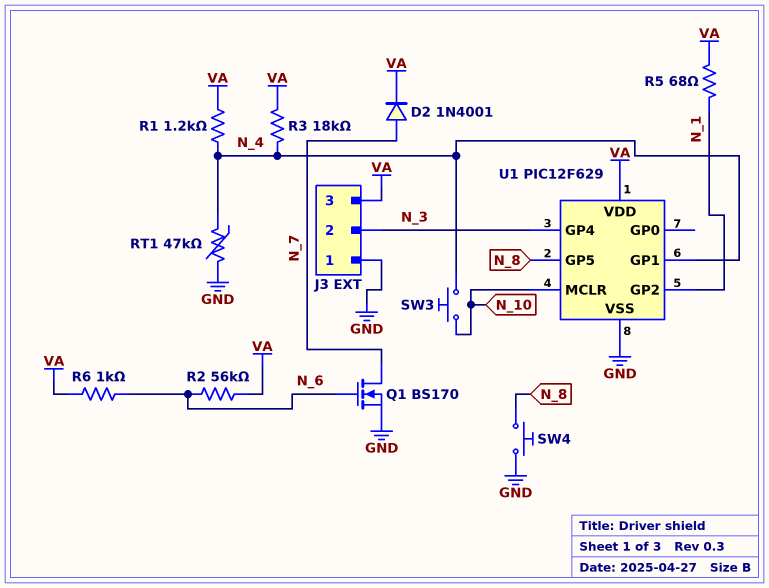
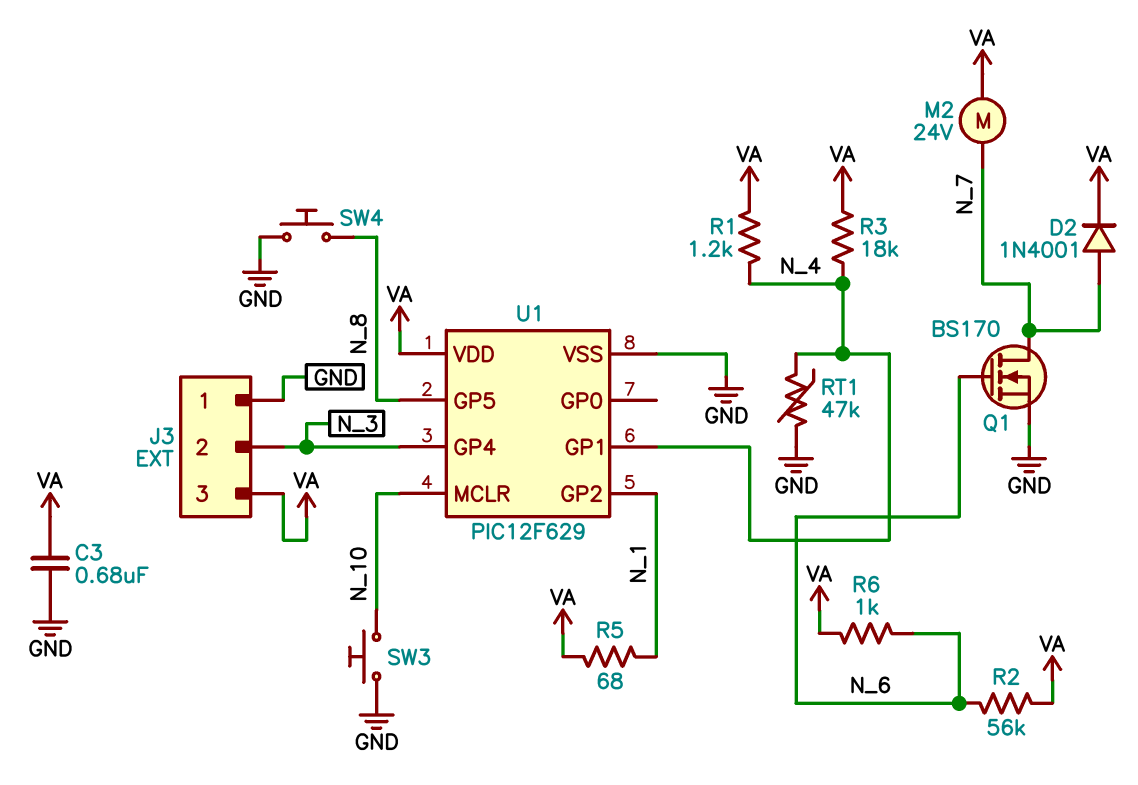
C3: none -> 680nF (GND, VA)
M2: none -> motor 24V (N_7, VA)
SW3: button (N_4, N_10) -> button (GND, N_10)

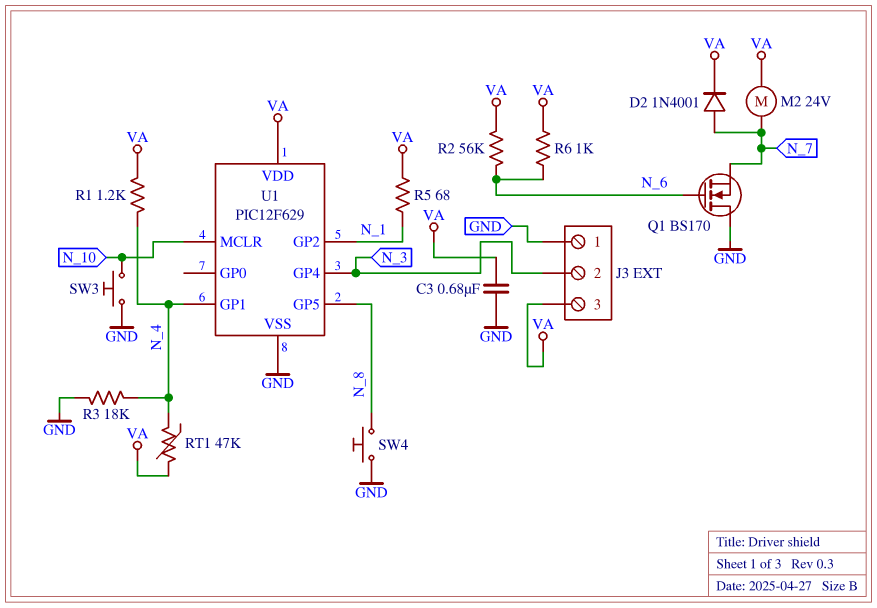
Q1: NMOS BS170 (G N_6, D N_7, S GND) -> NMOS BS170 (G N_6, D GND, S N_7)
R3: 18k (N_4, VA) -> 18k (GND, N_4)
RT1: 47k (GND, N_4) -> 47k (N_4, VA)

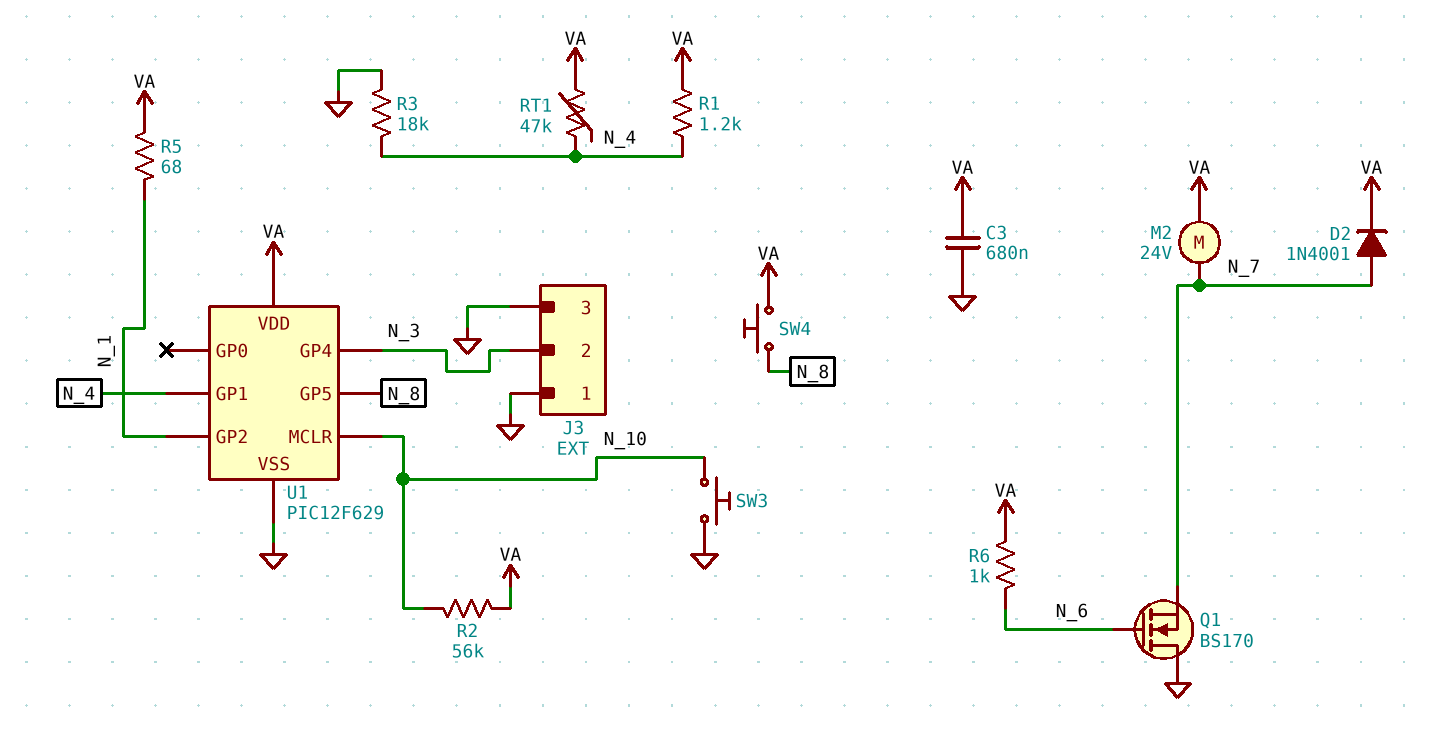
J3 pin 3: VA -> GND
R2: 56k (N_6, VA) -> 56k (N_10, VA)
SW4: button (GND, N_8) -> button (N_8, VA)

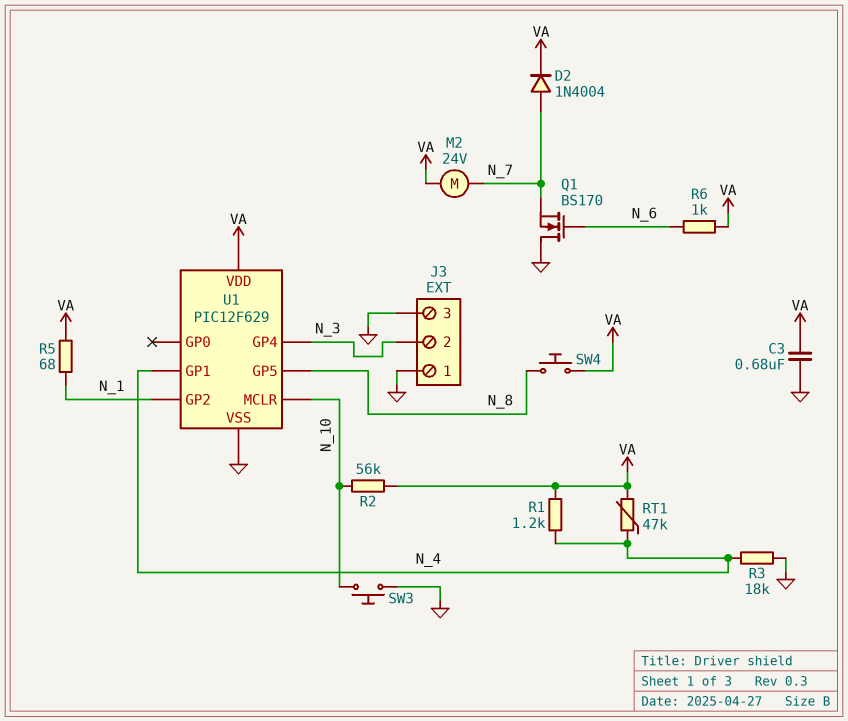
D2: diode 1N4001 (A N_7, K VA) -> diode 1N4004 (A N_7, K VA)

